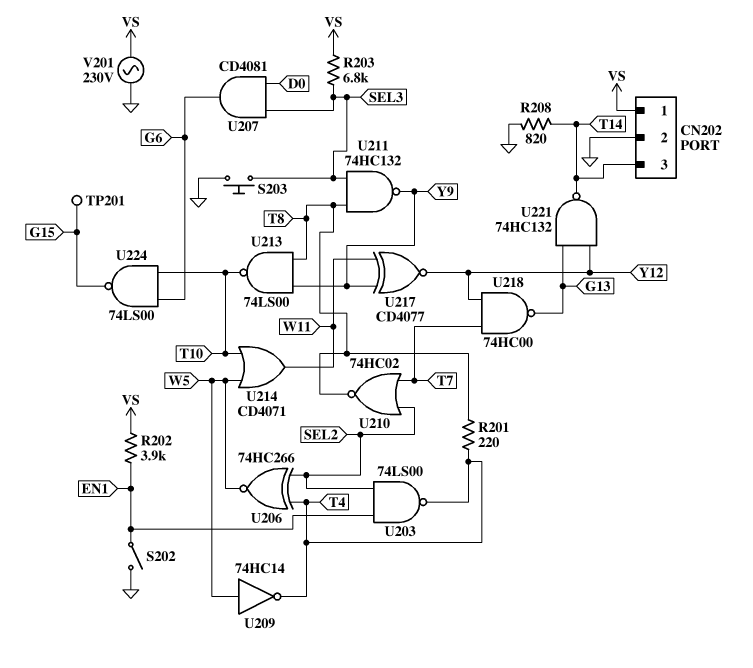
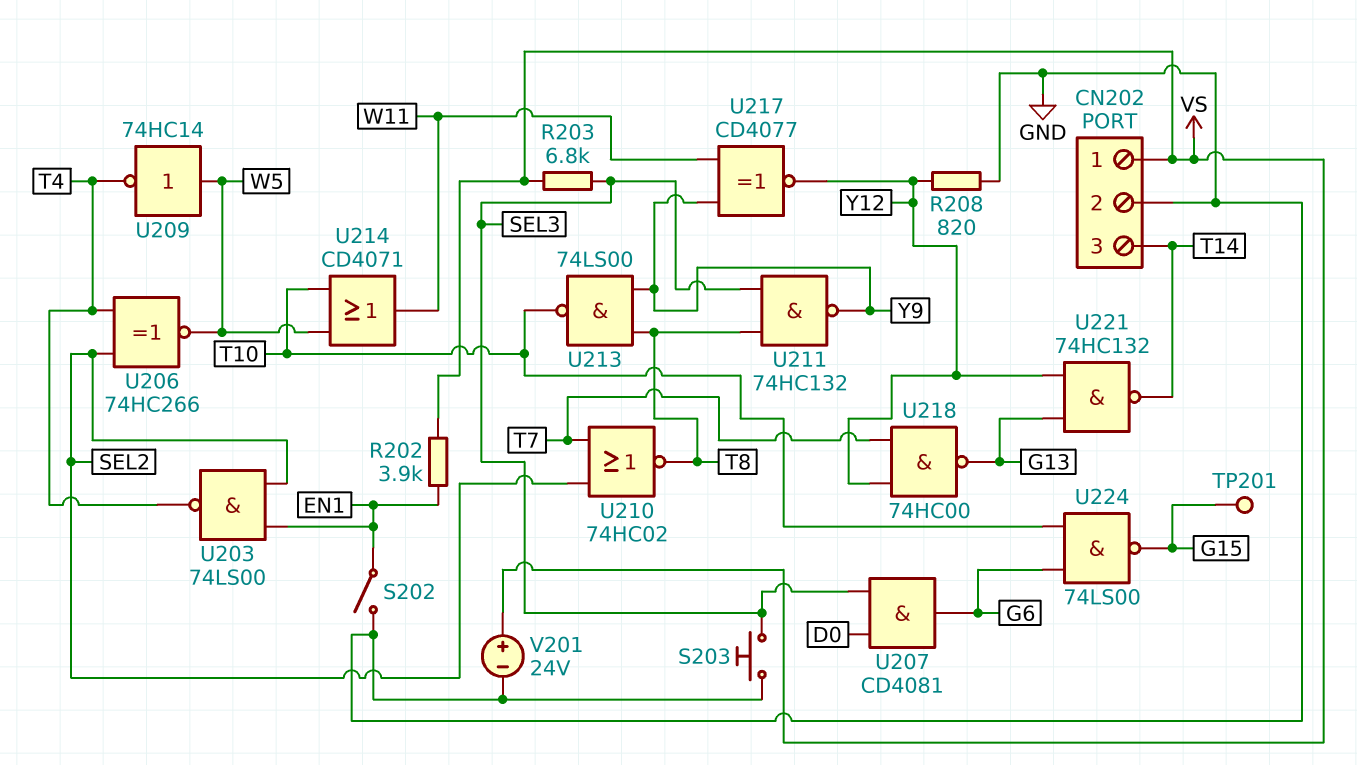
R201: 220 (T4, T8) -> none
R208: 820 (GND, T14) -> 820 (GND, Y12)
V201: AC 230V (GND, VS) -> 24V (plus VS, minus GND)

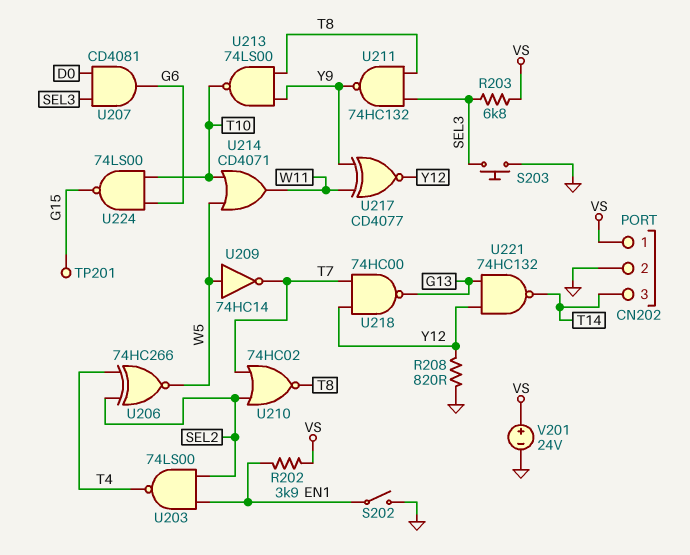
U209: NOT 74HC14 (in W5, out T4) -> NOT 74HC14 (in W5, out T7)

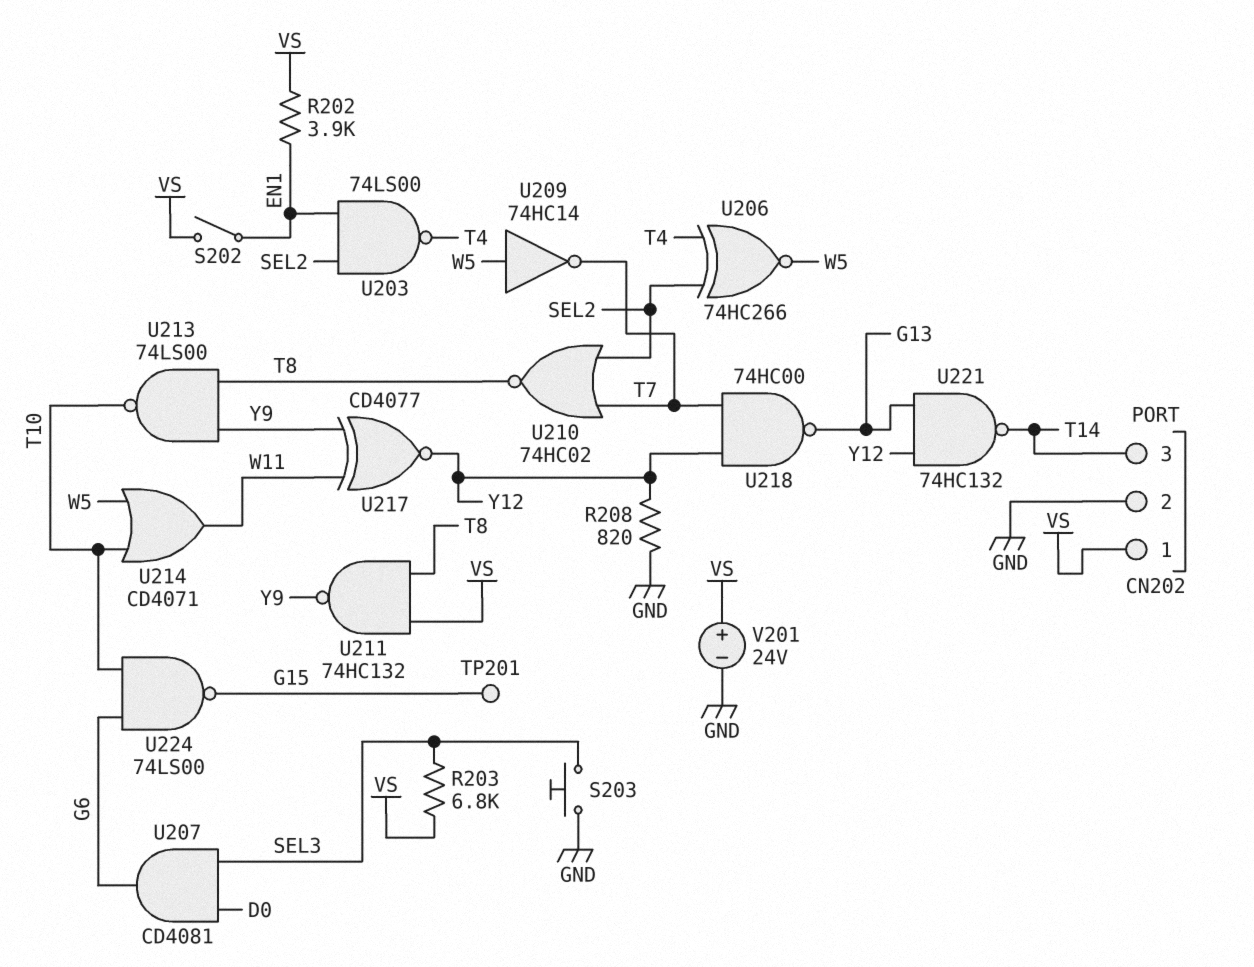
S202: switch (EN1, GND) -> switch (EN1, VS)
U211: NAND 74HC132 (in SEL3, in T8, out Y9) -> NAND 74HC132 (in T8, in VS, out Y9)

